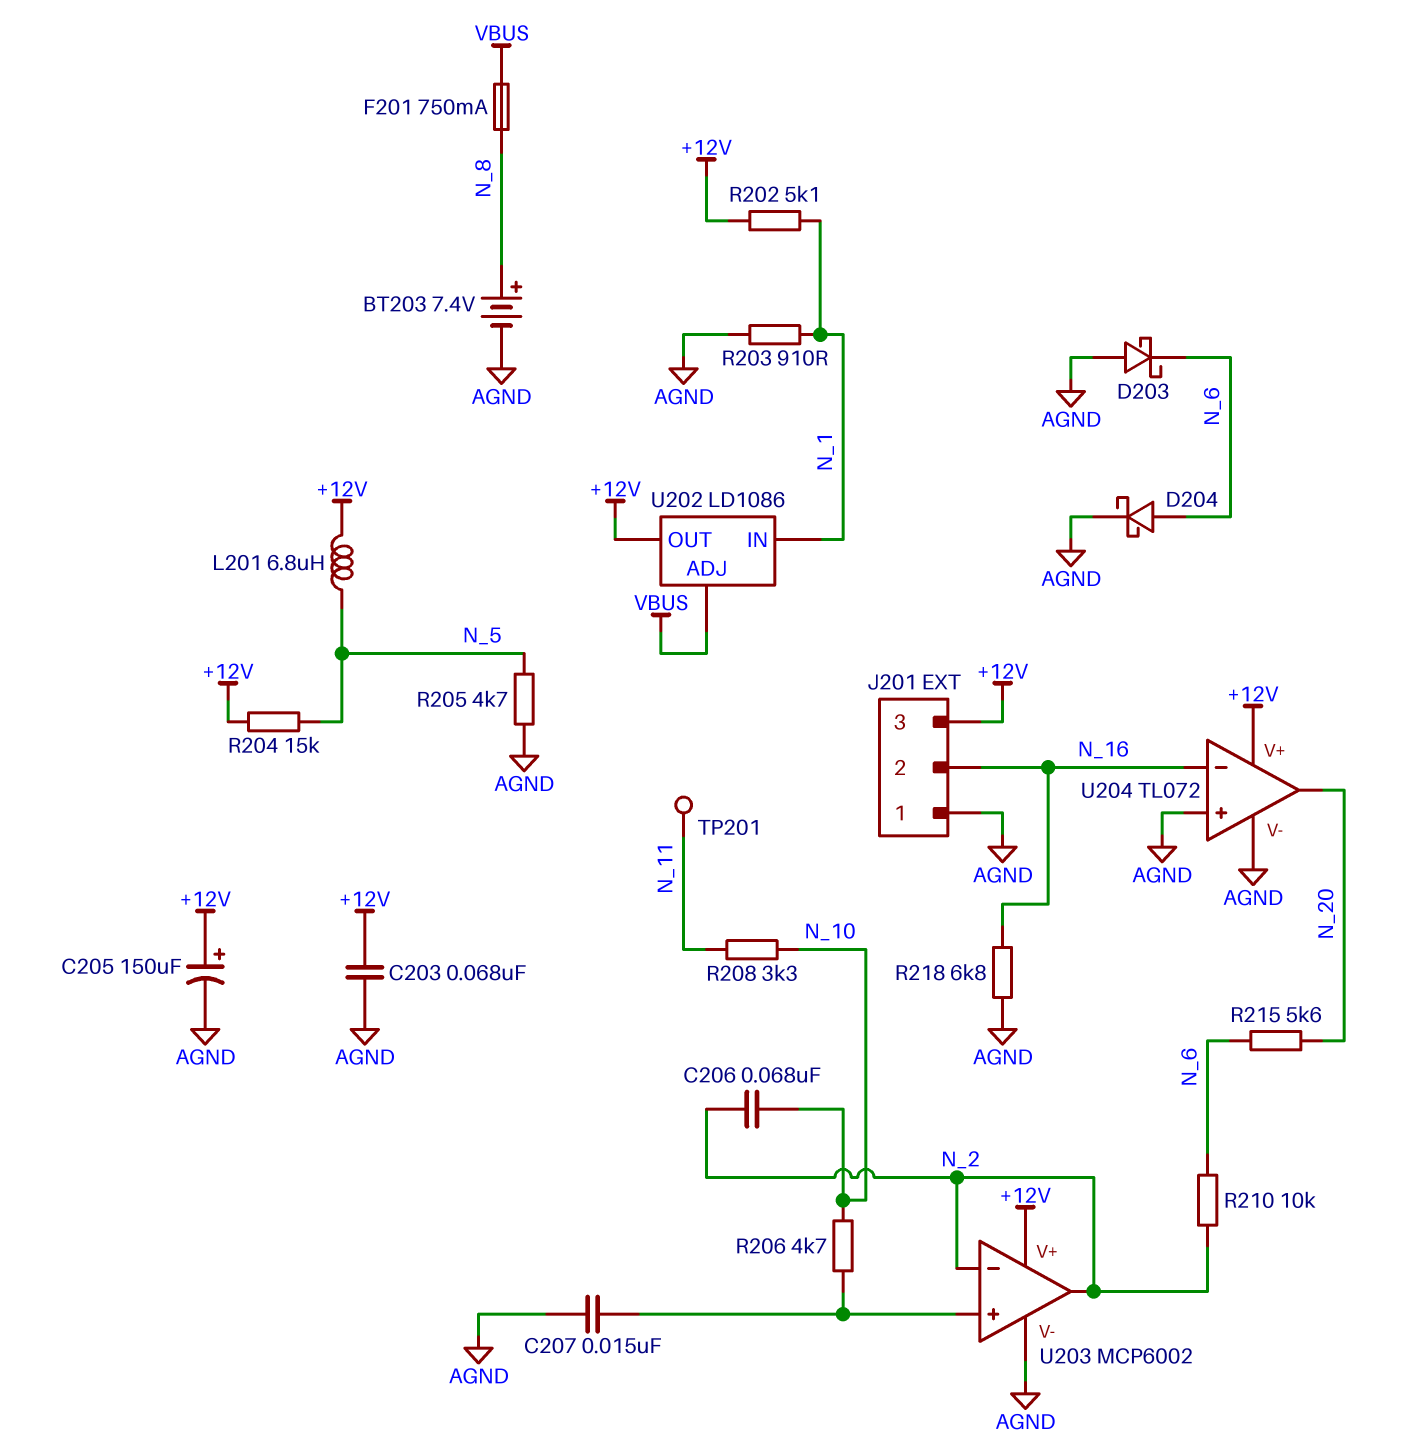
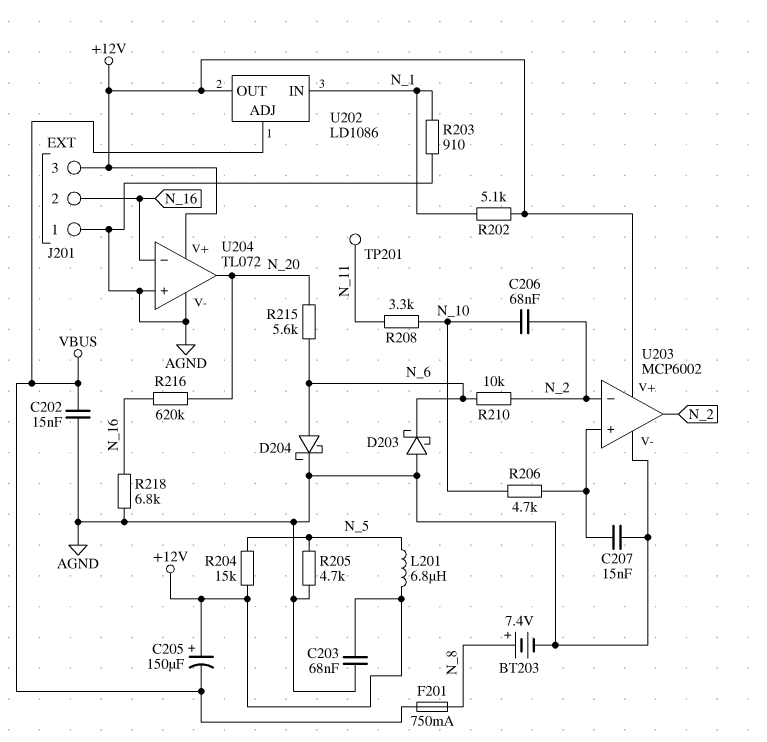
C202: none -> 15nF (AGND, VBUS)
C205: 150uF (plus +12V, minus AGND) -> 150uF (plus +12V, minus VBUS)
R216: none -> 620k (N_16, N_20)

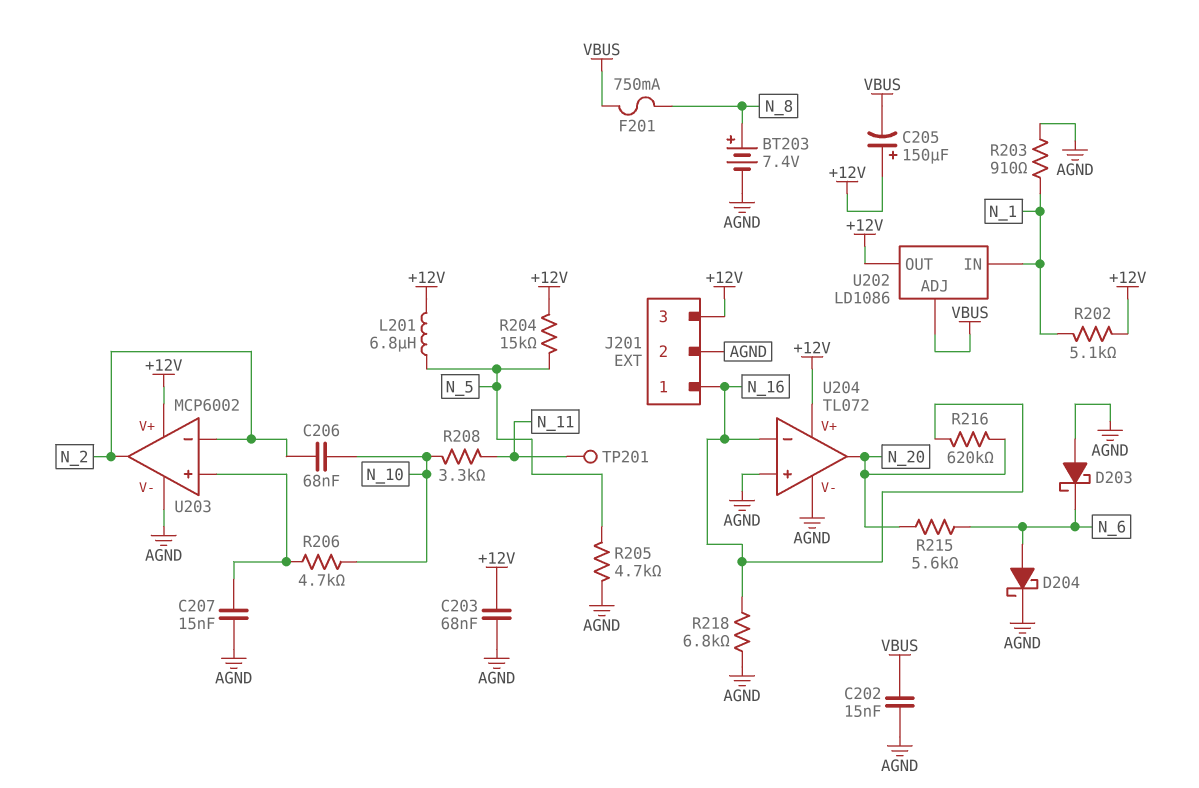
J201 pin 1: AGND -> N_16
J201 pin 2: N_16 -> AGND
R210: 10k (N_2, N_6) -> none

